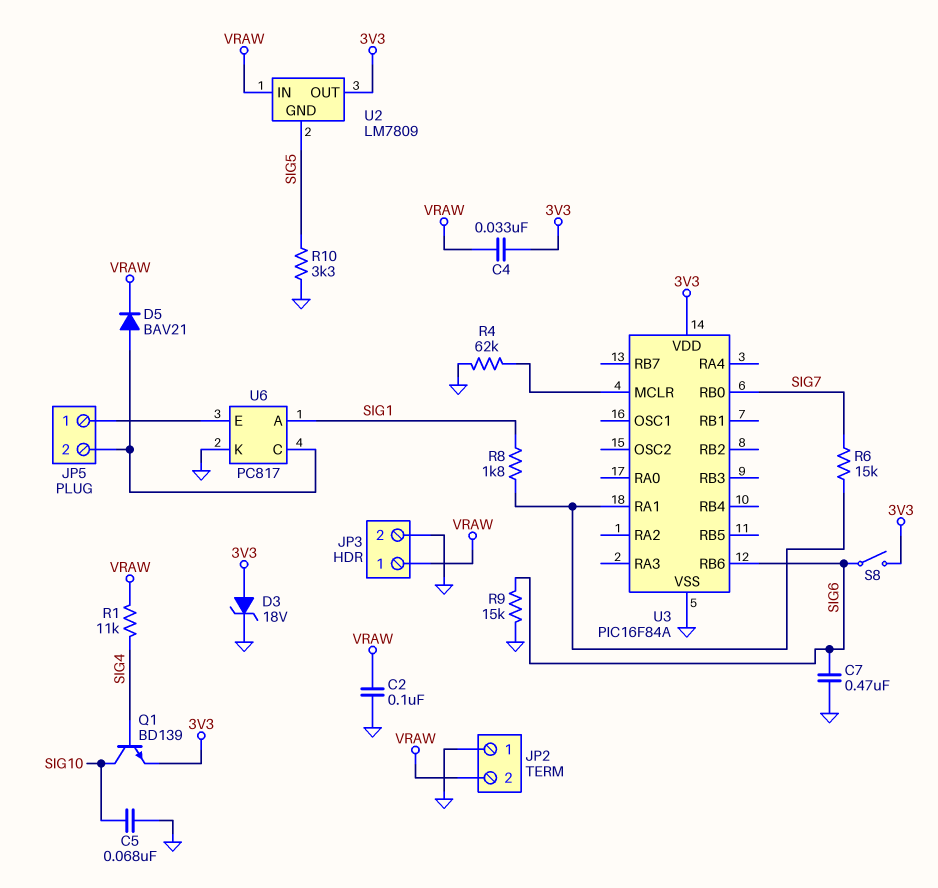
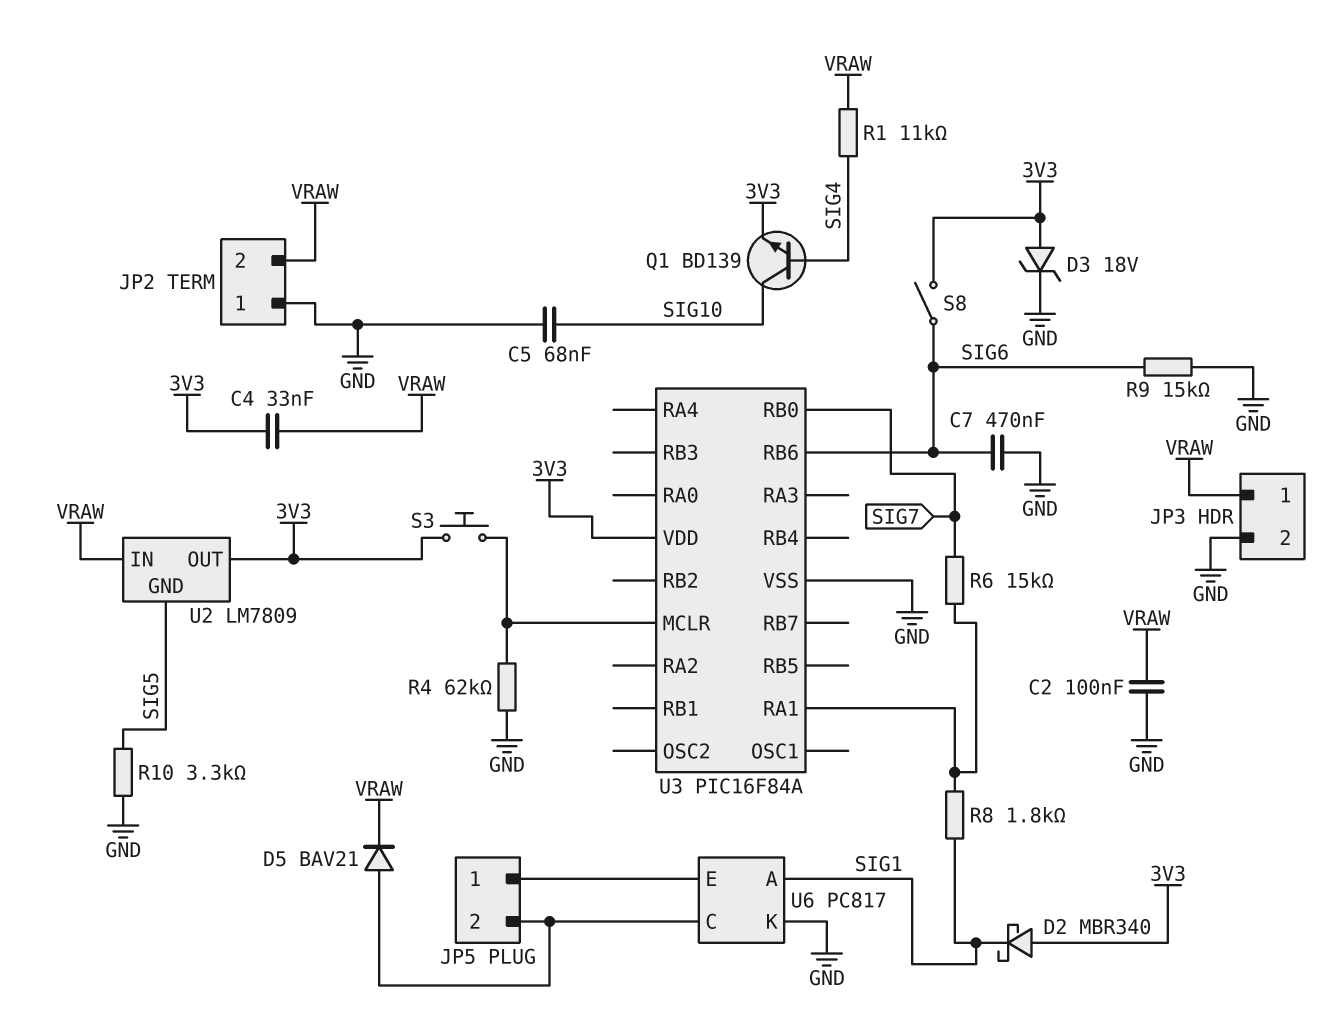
D2: none -> schottky MBR340 (A 3V3, K SIG1)
S3: none -> button (3V3, U3/MCLR)

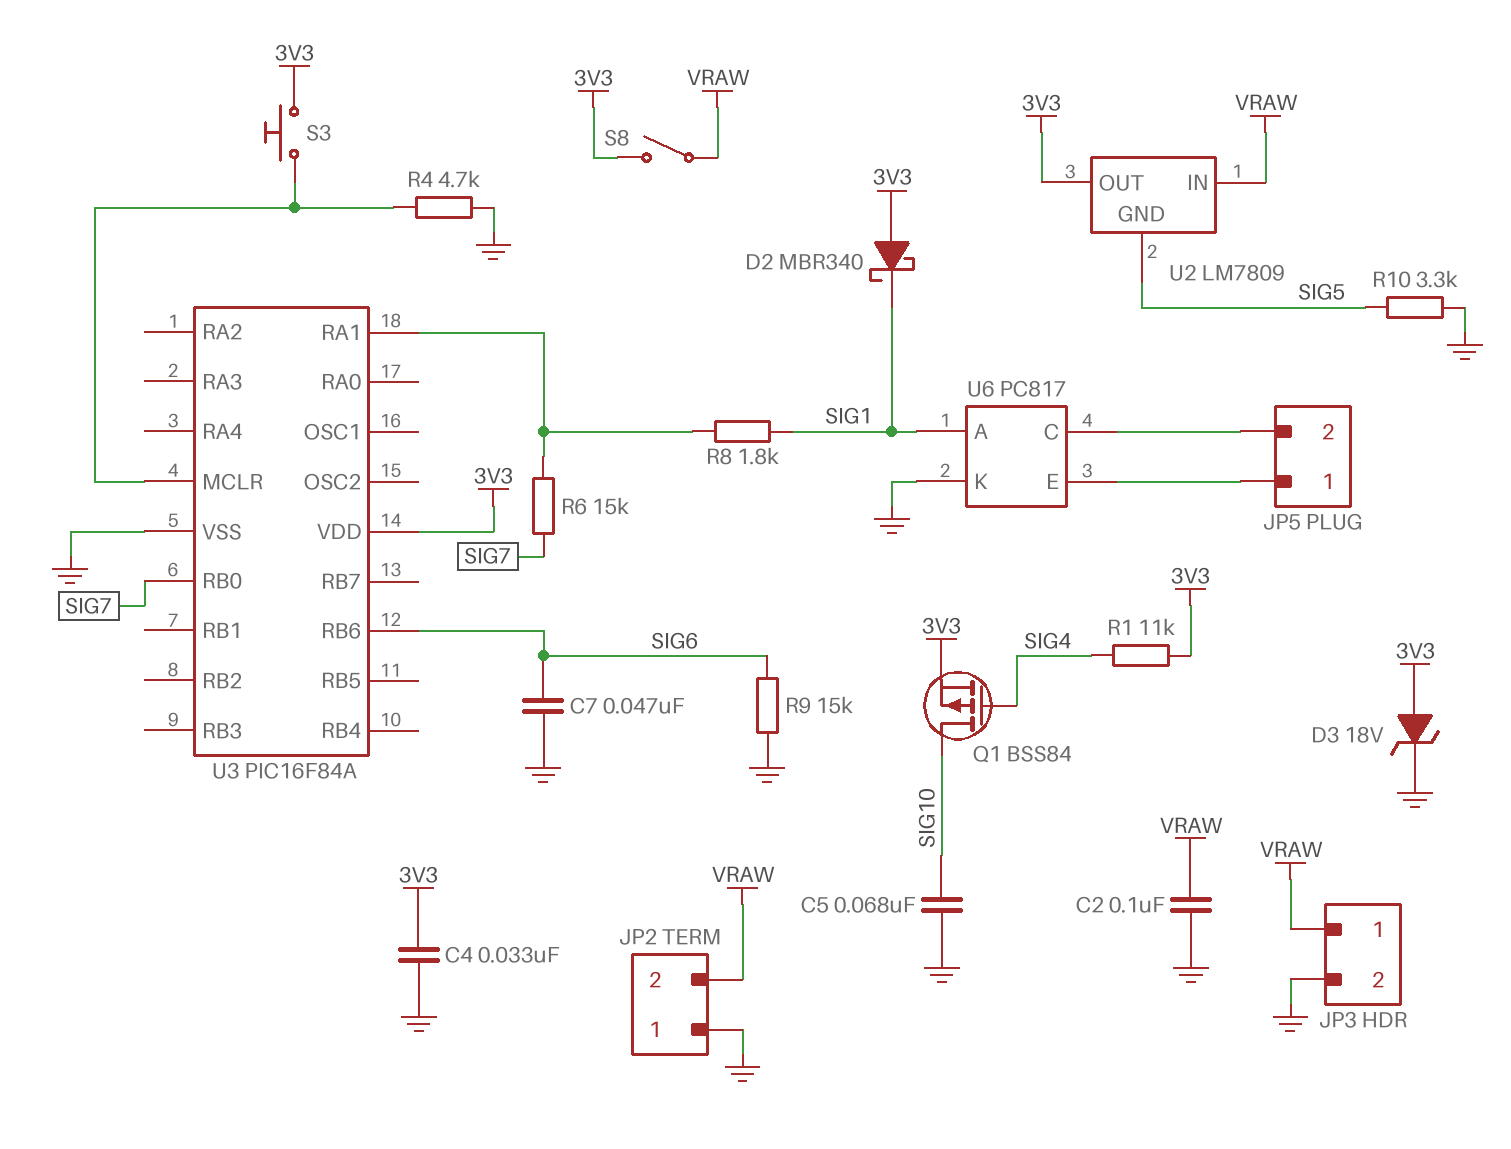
C4: 33nF (3V3, VRAW) -> 33nF (3V3, GND)
C7: 470nF (GND, SIG6) -> 47nF (GND, SIG6)
D5: diode BAV21 (A JP5/2, K VRAW) -> none
Q1: NPN BD139 (B SIG4, C SIG10, E 3V3) -> PMOS BSS84 (G SIG4, D SIG10, S 3V3)
R1: 11k (SIG4, VRAW) -> 11k (3V3, SIG4)
R4: 62k (GND, U3/MCLR) -> 4.7k (GND, U3/MCLR)
S8: switch (3V3, SIG6) -> switch (3V3, VRAW)

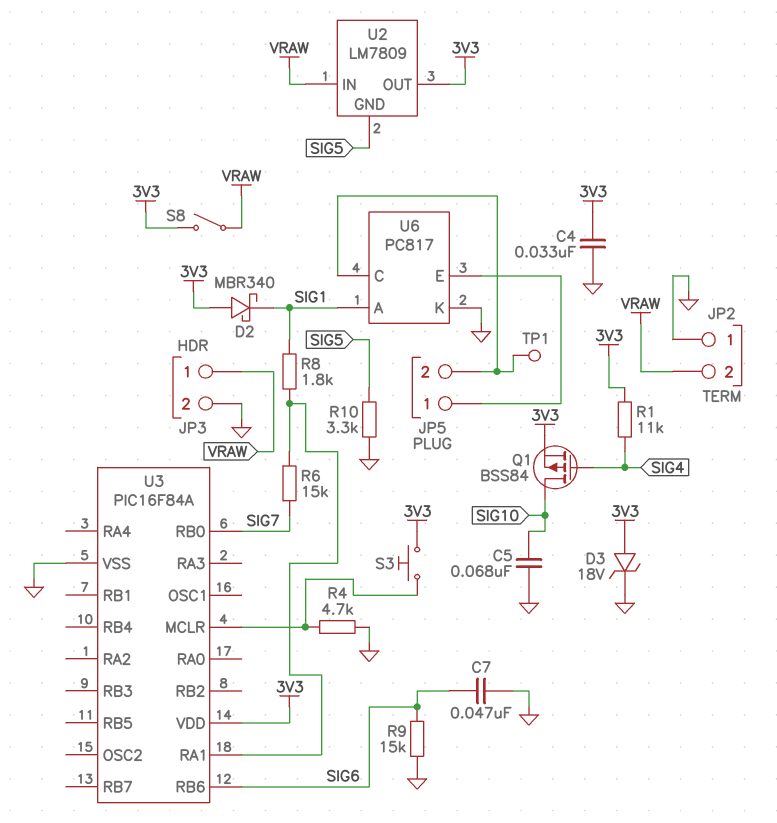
C2: 100nF (GND, VRAW) -> none
TP1: none -> test point (JP5/2)

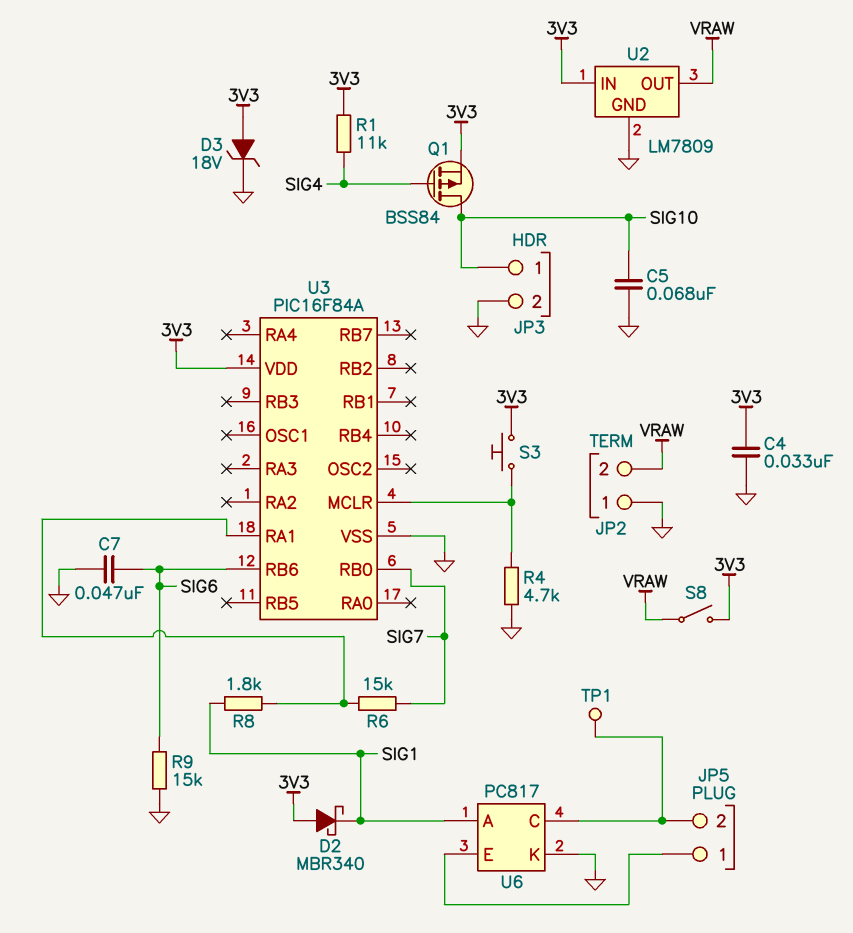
JP3 pin 1: VRAW -> SIG10
R10: 3.3k (GND, SIG5) -> none
U2 pin GND: SIG5 -> GND
U2 pin IN: VRAW -> 3V3
U2 pin OUT: 3V3 -> VRAW

